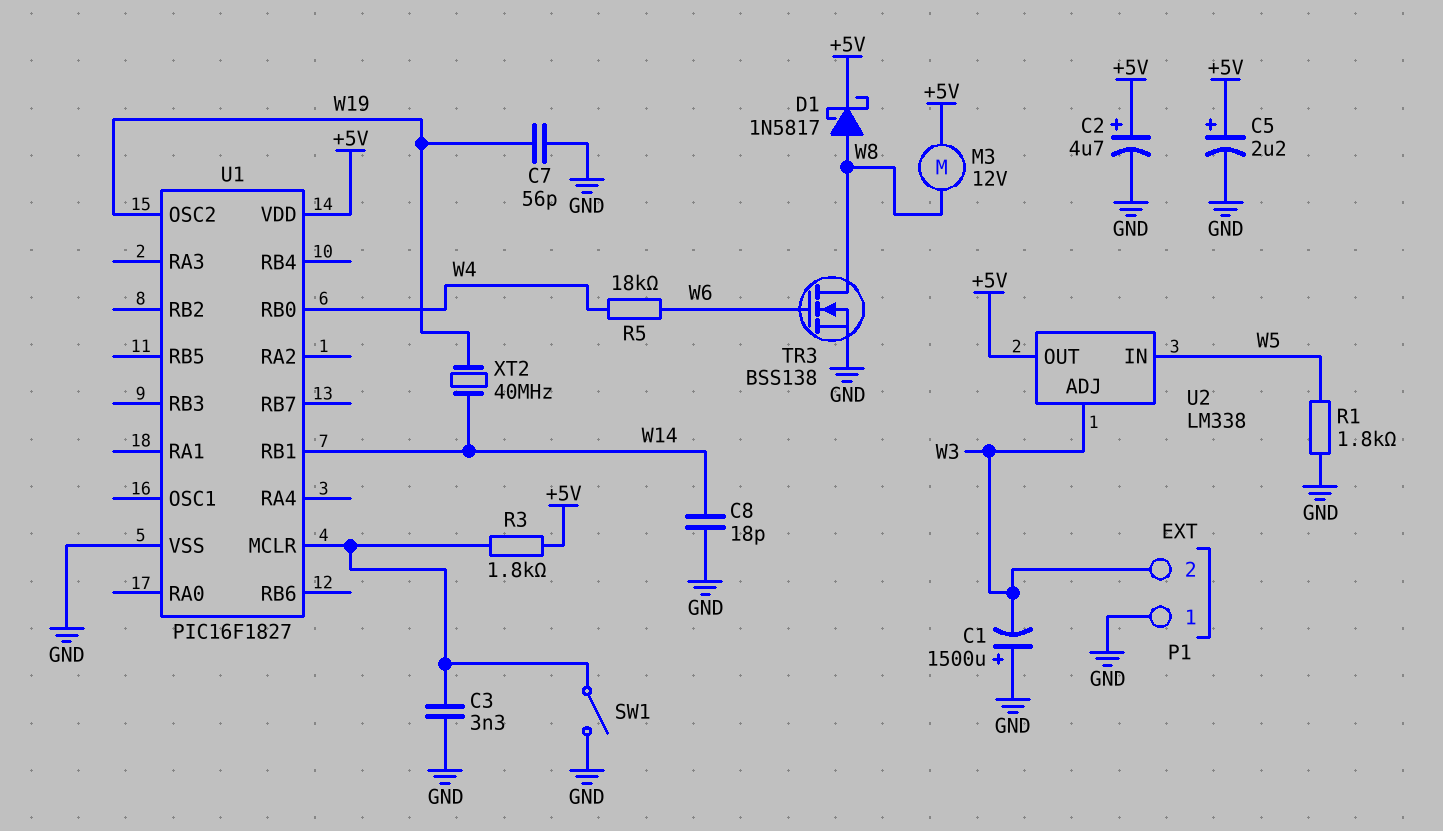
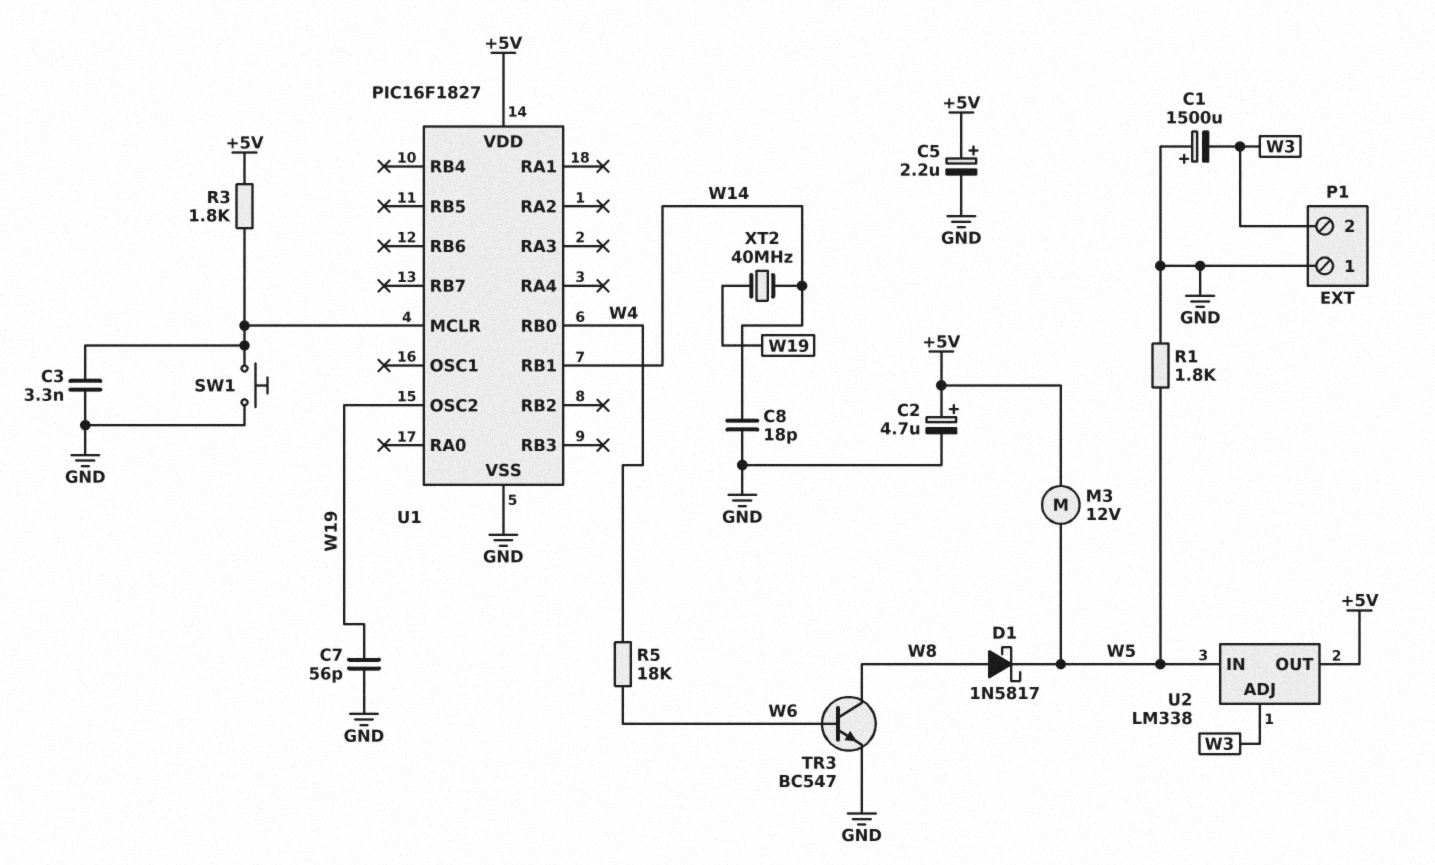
D1: schottky 1N5817 (A W8, K +5V) -> schottky 1N5817 (A W8, K W5)
M3: motor 12V (+5V, W8) -> motor 12V (+5V, W5)
SW1: switch (GND, U1/MCLR) -> button (GND, U1/MCLR)
TR3: NMOS BSS138 (G W6, D W8, S GND) -> NPN BC547 (B W6, C W8, E GND)

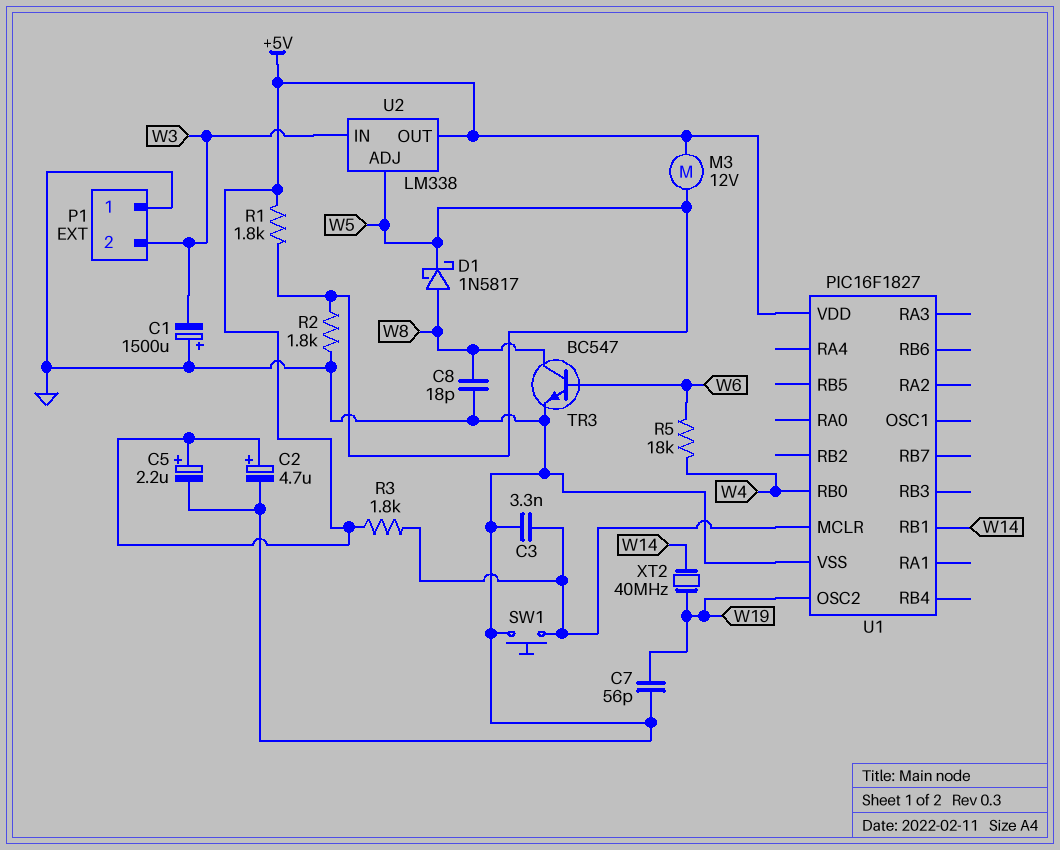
C8: 18pF (GND, W14) -> 18pF (GND, W8)
R1: 1.8k (GND, W5) -> 1.8k (+5V, W5)
R2: none -> 1.8k (GND, W5)
U2 pin ADJ: W3 -> W5
U2 pin IN: W5 -> W3

